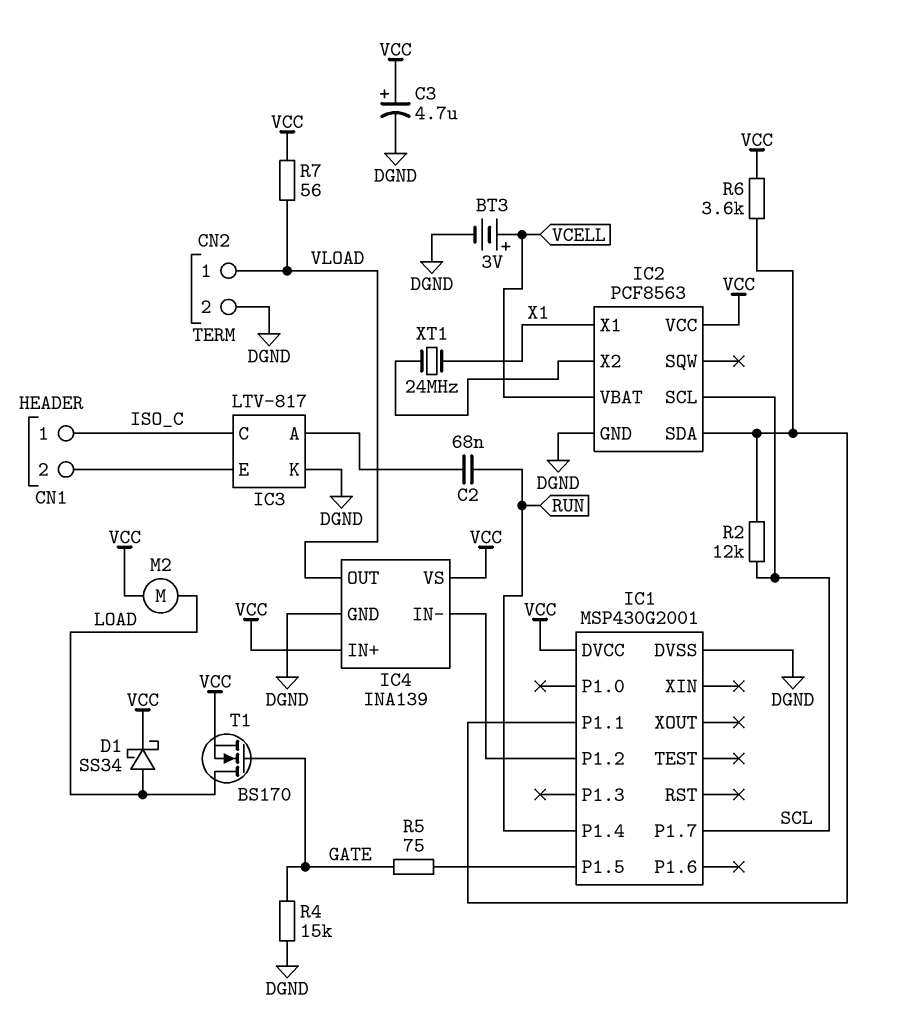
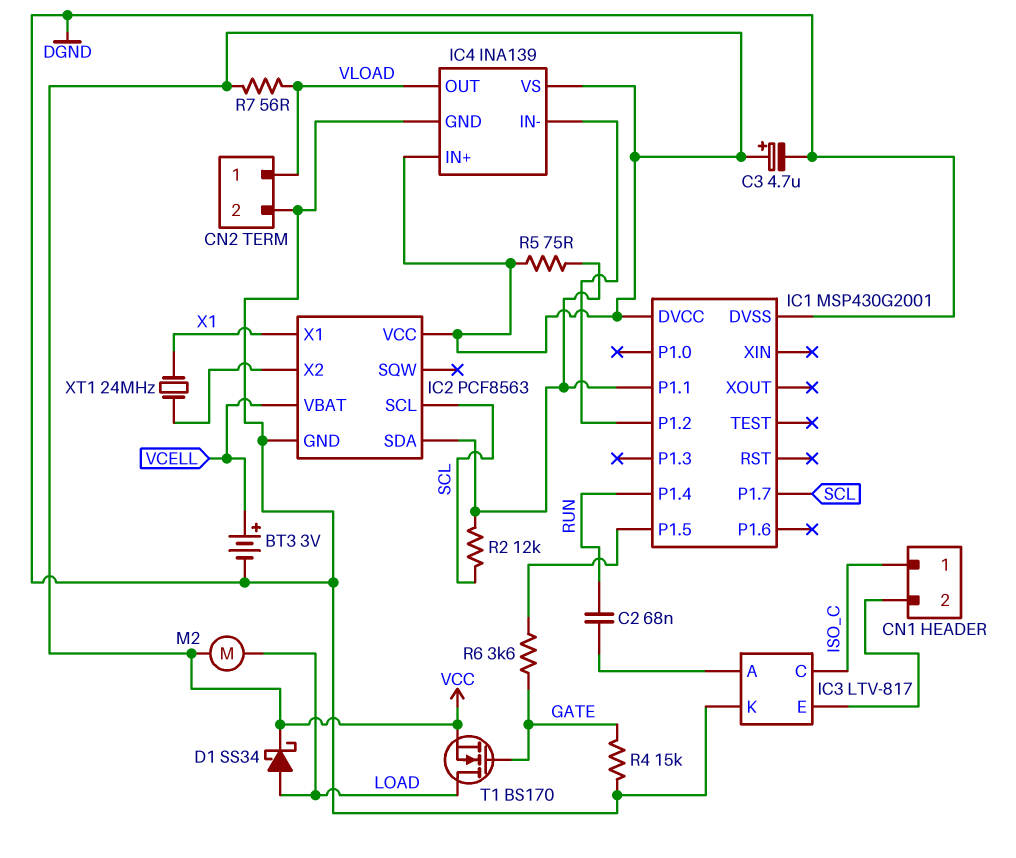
R5: 75 (GATE, IC1/P1.5) -> 75 (IC1/P1.1, VCC)
R6: 3.6k (IC1/P1.1, VCC) -> 3.6k (GATE, IC1/P1.5)

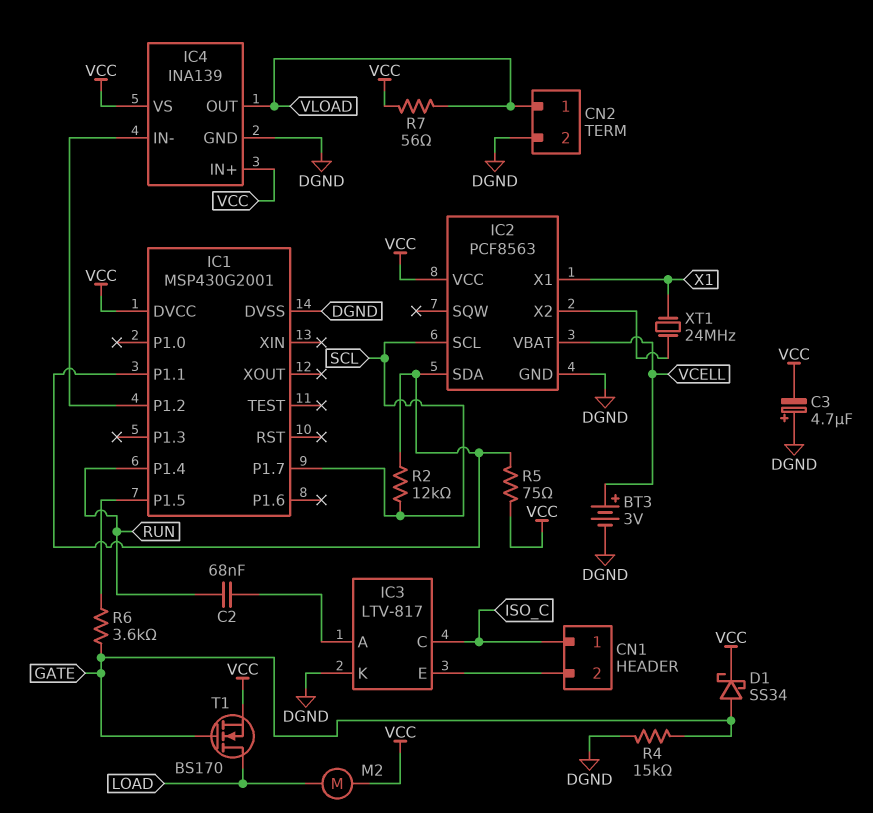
C3: 4.7uF (plus VCC, minus DGND) -> 4.7uF (plus DGND, minus VCC)
D1: schottky SS34 (A LOAD, K VCC) -> schottky SS34 (A GATE, K VCC)

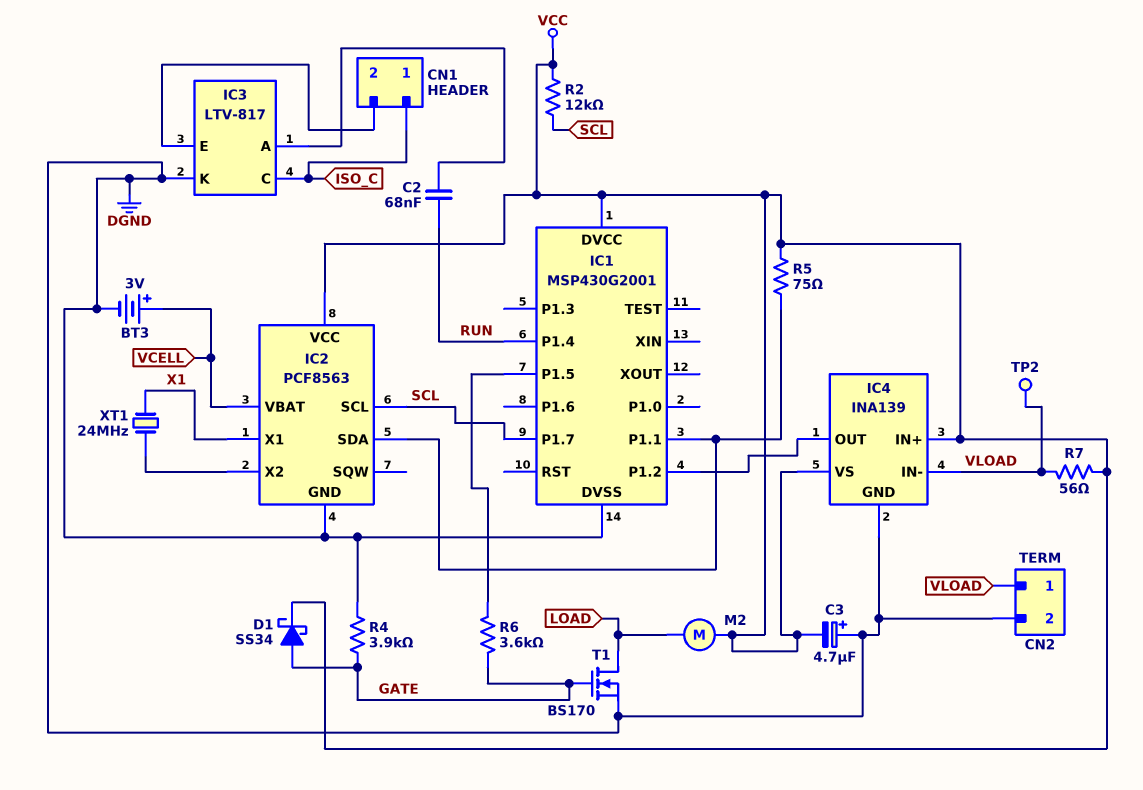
IC4 pin IN-: IC1/P1.2 -> VLOAD
IC4 pin OUT: VLOAD -> IC1/P1.2
R2: 12k (IC1/P1.1, SCL) -> 12k (SCL, VCC)
R4: 15k (DGND, GATE) -> 3.9k (DGND, GATE)
T1: NMOS BS170 (G GATE, D LOAD, S VCC) -> NMOS BS170 (G GATE, D LOAD, S DGND)
TP2: none -> test point (VLOAD)

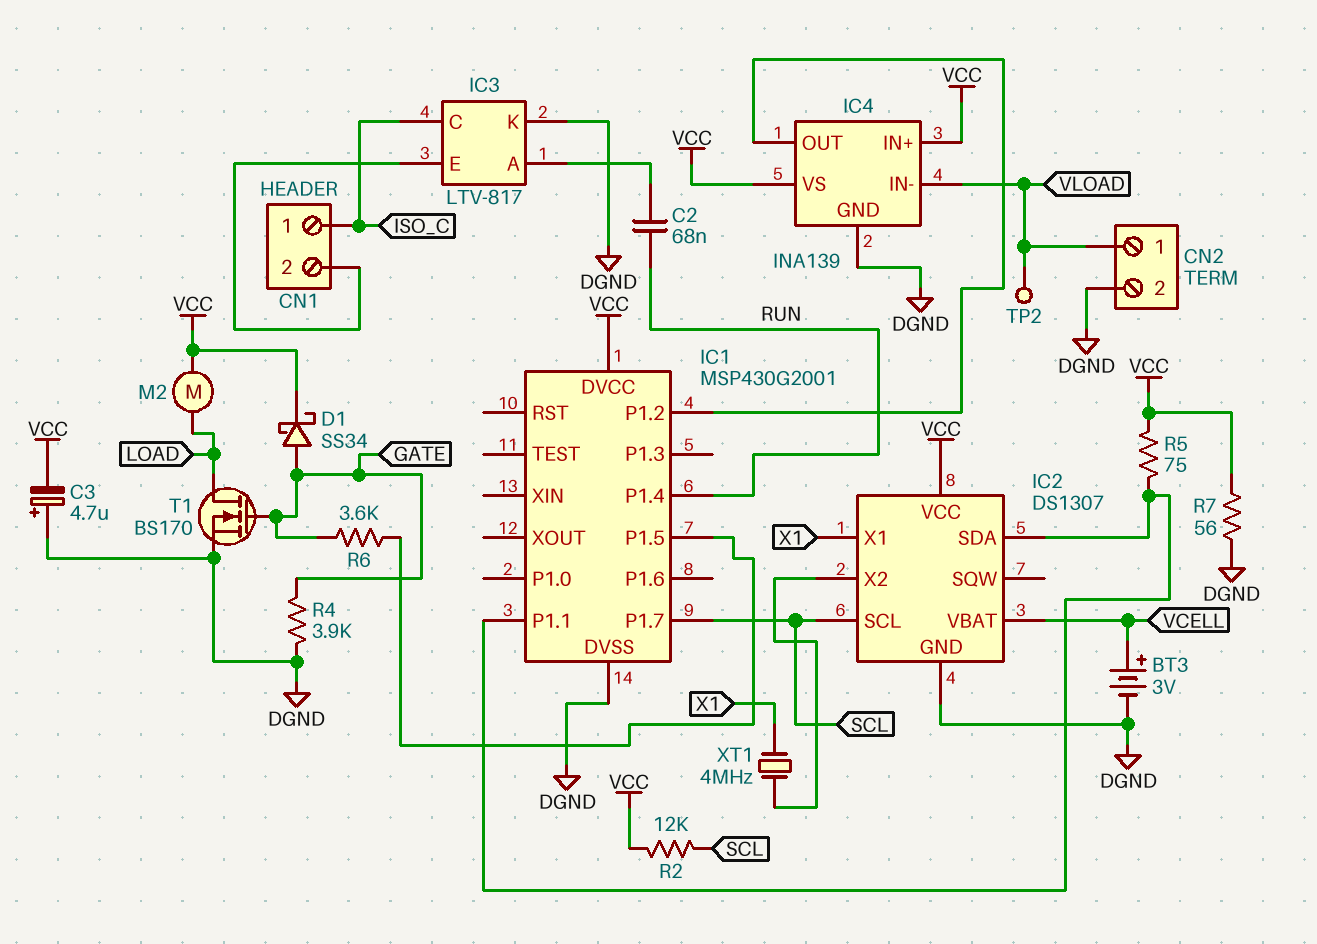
IC2: PCF8563 -> DS1307
R7: 56 (VCC, VLOAD) -> 56 (DGND, VCC)
XT1: 24MHz (IC2/X2, X1) -> 4MHz (IC2/X2, X1)

